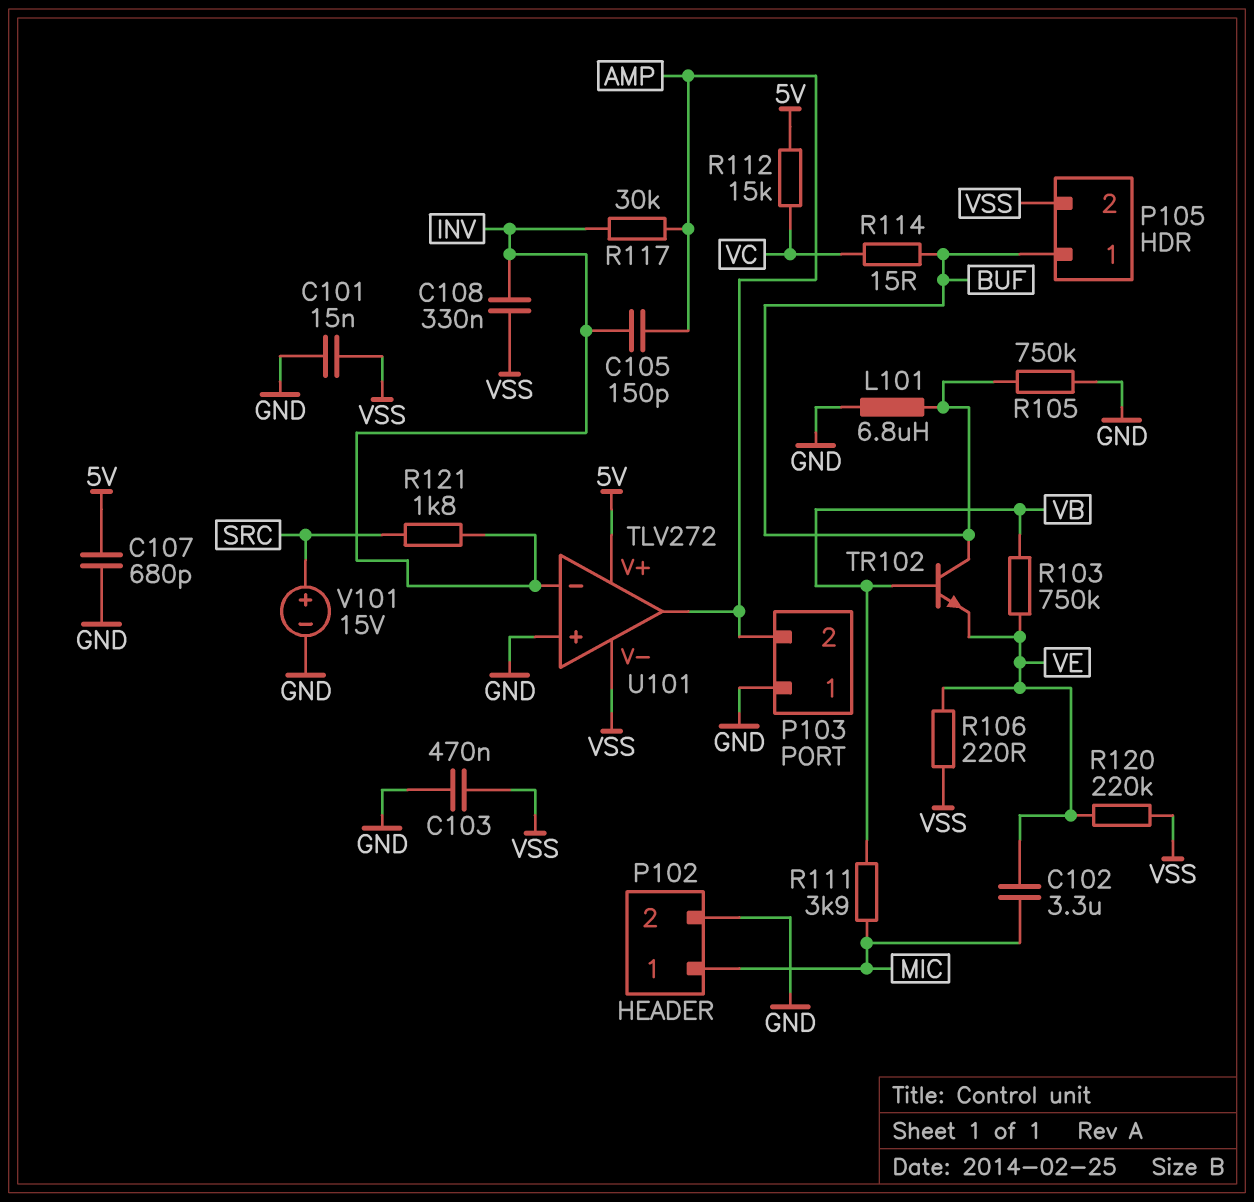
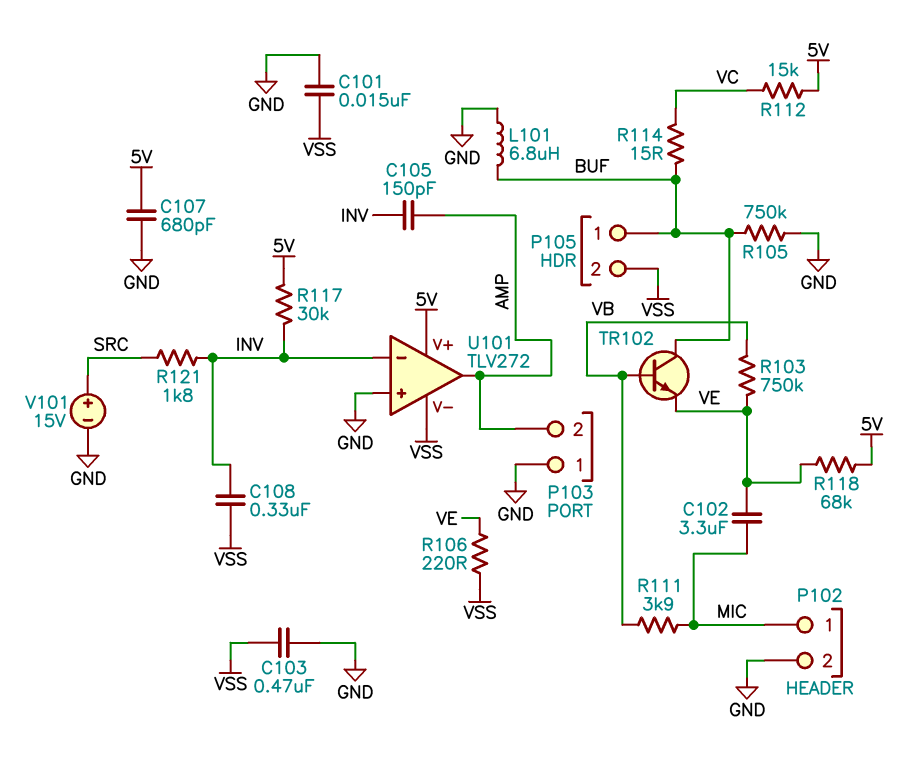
R117: 30k (AMP, INV) -> 30k (5V, INV)
R118: none -> 68k (5V, VE)
R120: 220k (VE, VSS) -> none

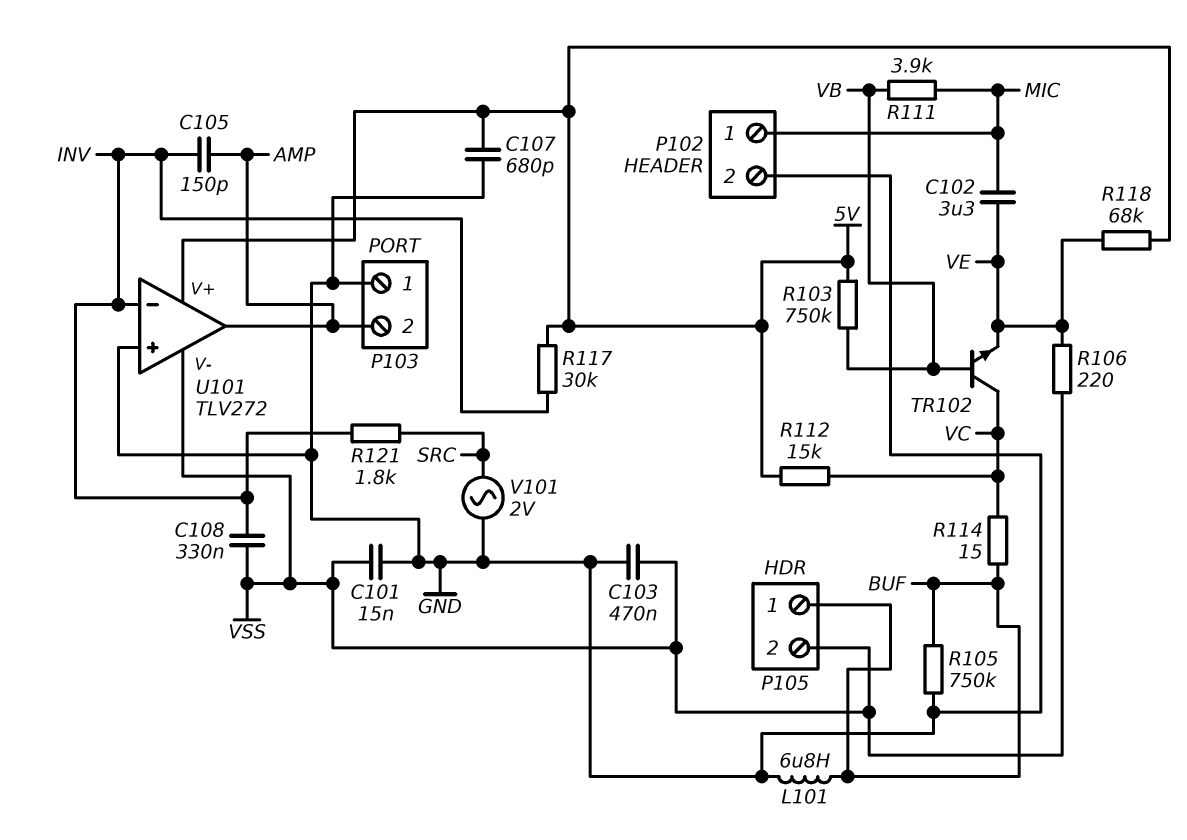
R103: 750k (VB, VE) -> 750k (5V, VB)
TR102: NPN (B VB, C BUF, E VE) -> NPN (B VB, C VC, E VE)
V101: 15V (plus SRC, minus GND) -> AC 2V (GND, SRC)

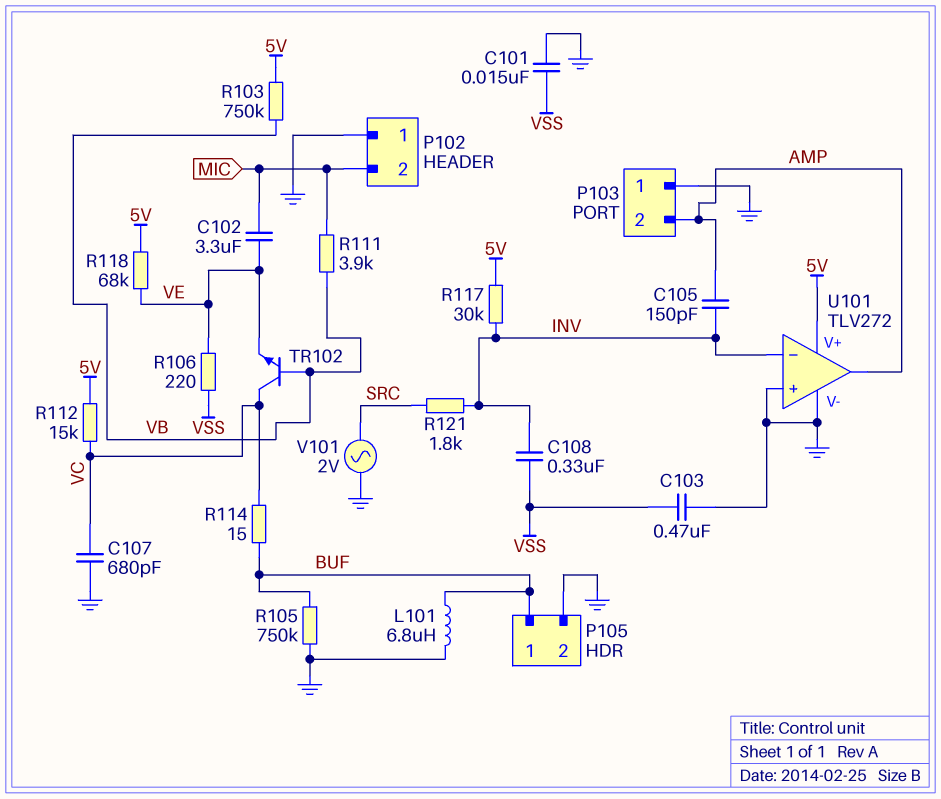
C107: 680pF (5V, GND) -> 680pF (GND, VC)
P102 pin 1: MIC -> GND
P102 pin 2: GND -> MIC
P105 pin 2: VSS -> GND
U101 pin V-: VSS -> GND

